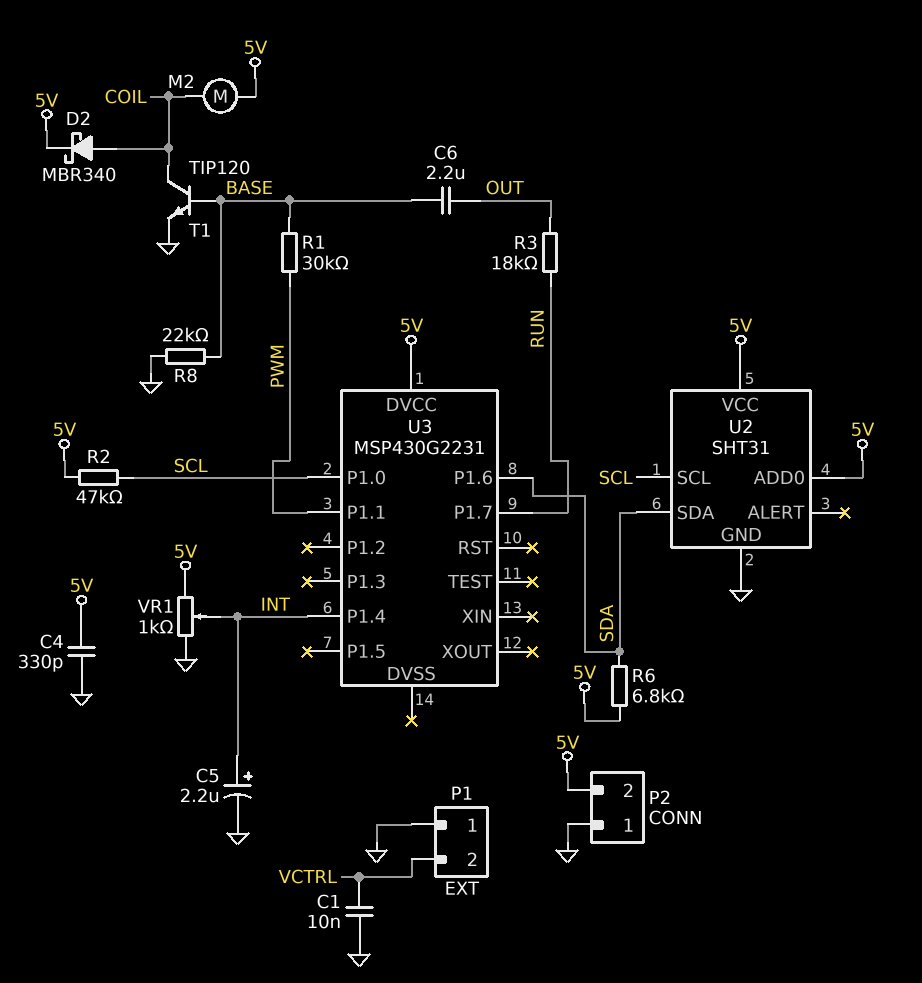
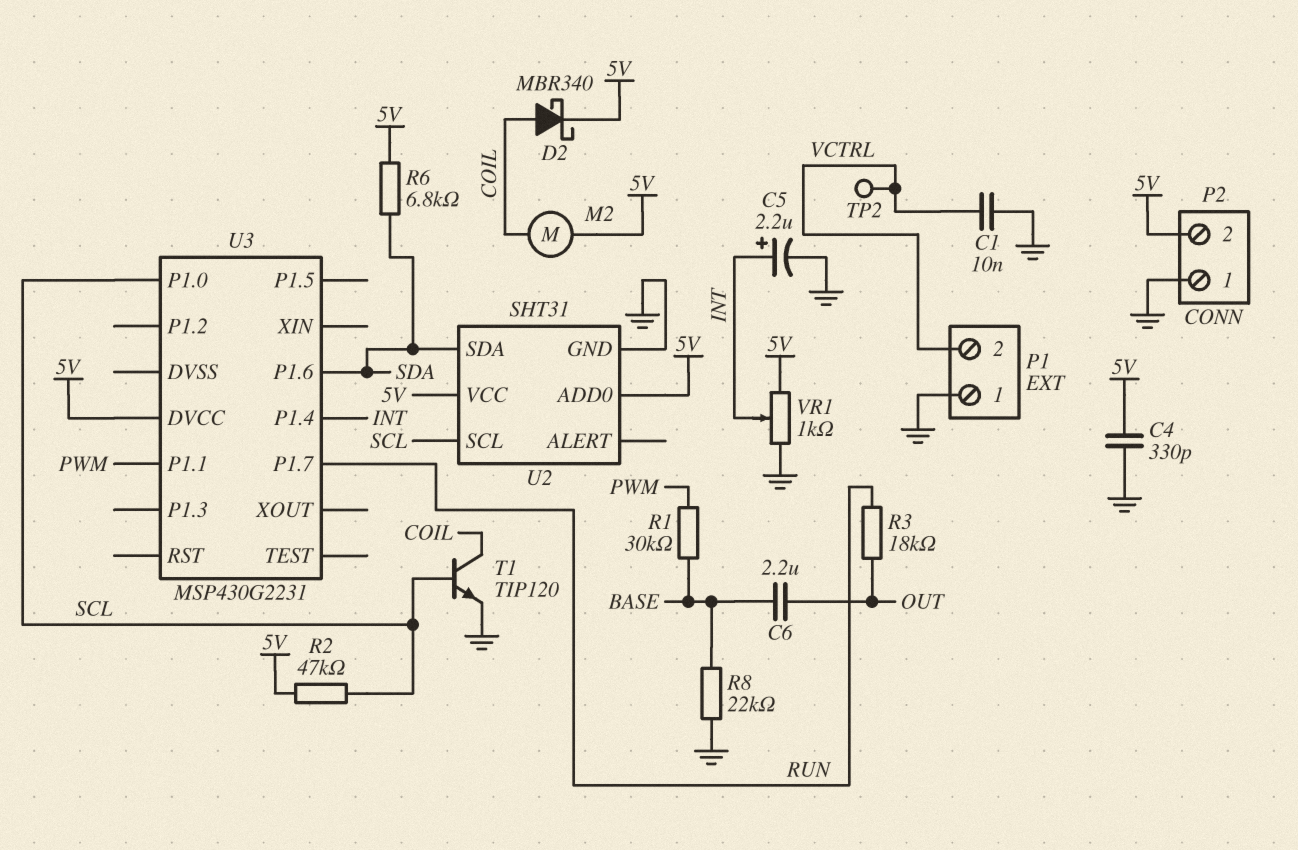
T1: NPN TIP120 (B BASE, C COIL, E GND) -> NPN TIP120 (B SCL, C COIL, E GND)
TP2: none -> test point (VCTRL)

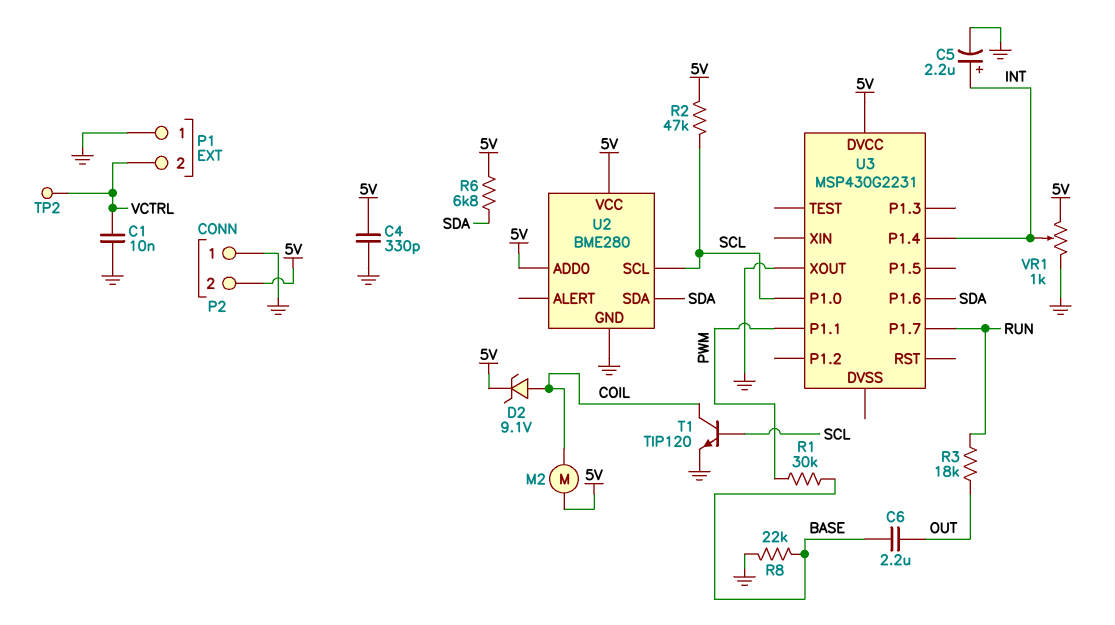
D2: schottky MBR340 (A COIL, K 5V) -> zener 9.1V (A COIL, K 5V)
U2: SHT31 -> BME280
U3 pin XOUT: none -> GND

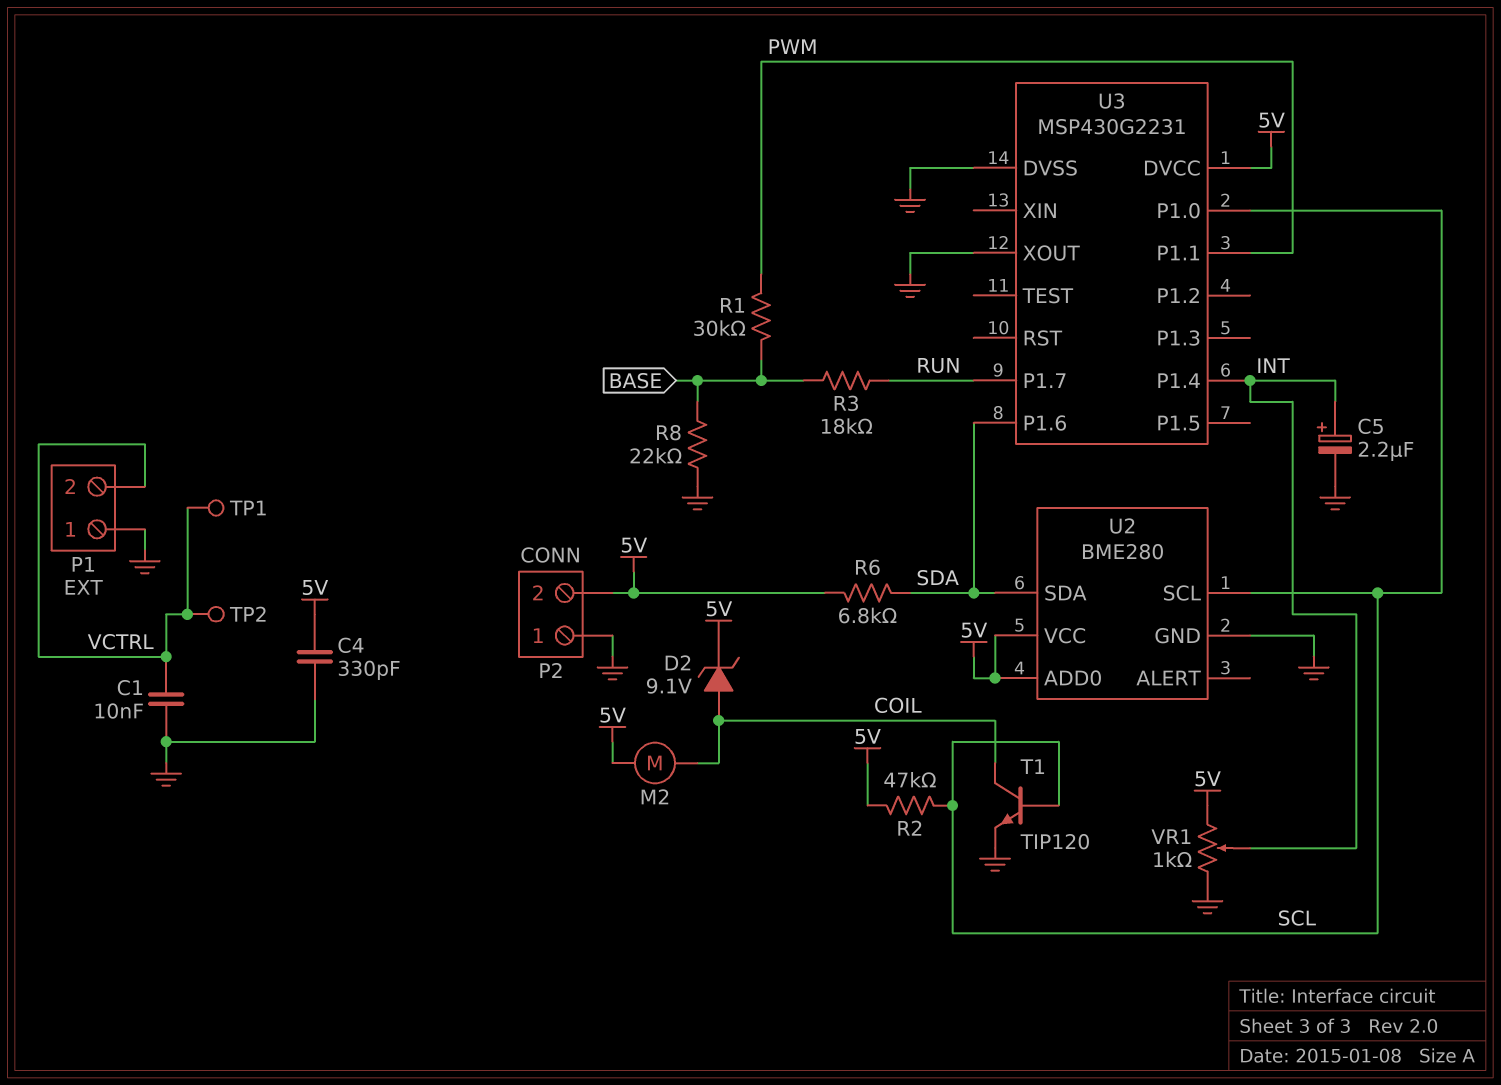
C6: 2.2uF (BASE, OUT) -> none
R3: 18k (OUT, RUN) -> 18k (BASE, RUN)
TP1: none -> test point (VCTRL)
U3 pin DVSS: none -> GND

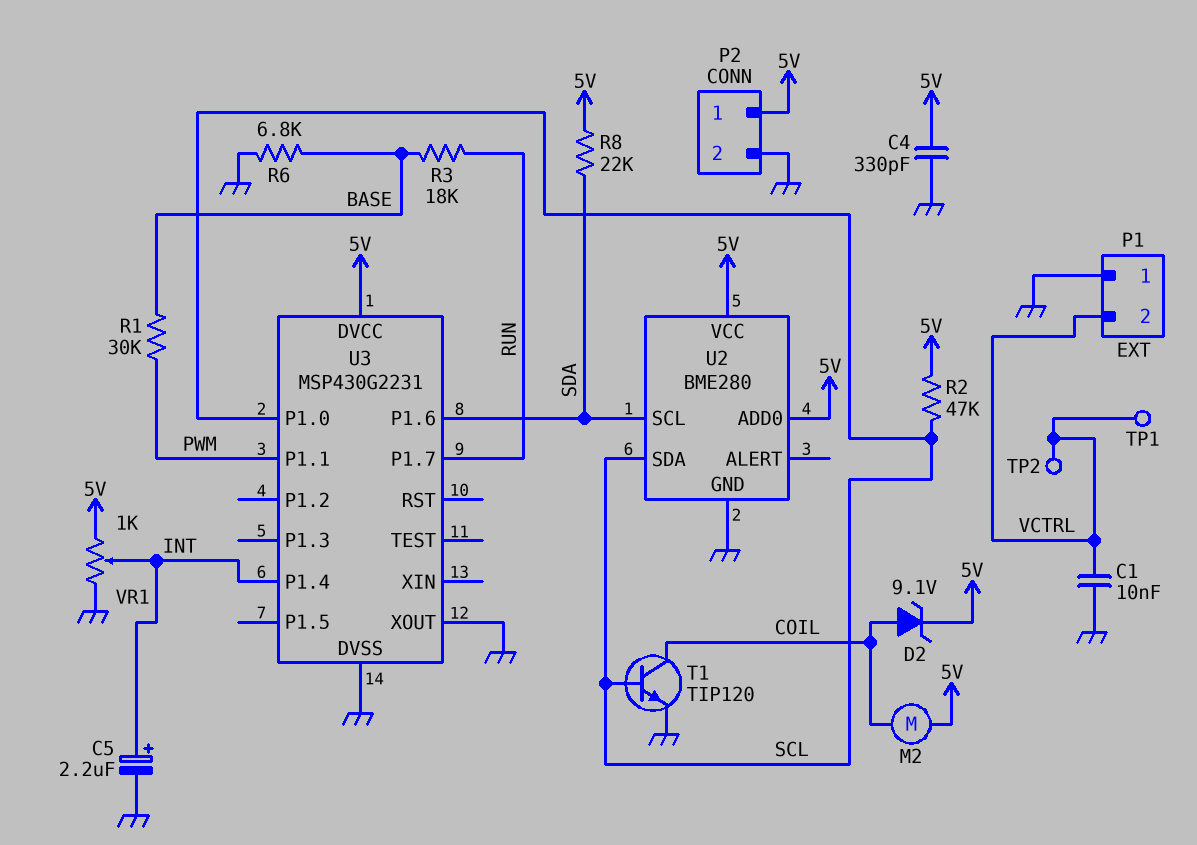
P2 pin 1: GND -> 5V
P2 pin 2: 5V -> GND
R6: 6.8k (5V, SDA) -> 6.8k (BASE, GND)
R8: 22k (BASE, GND) -> 22k (5V, SDA)
U2 pin SCL: SCL -> SDA
U2 pin SDA: SDA -> SCL

